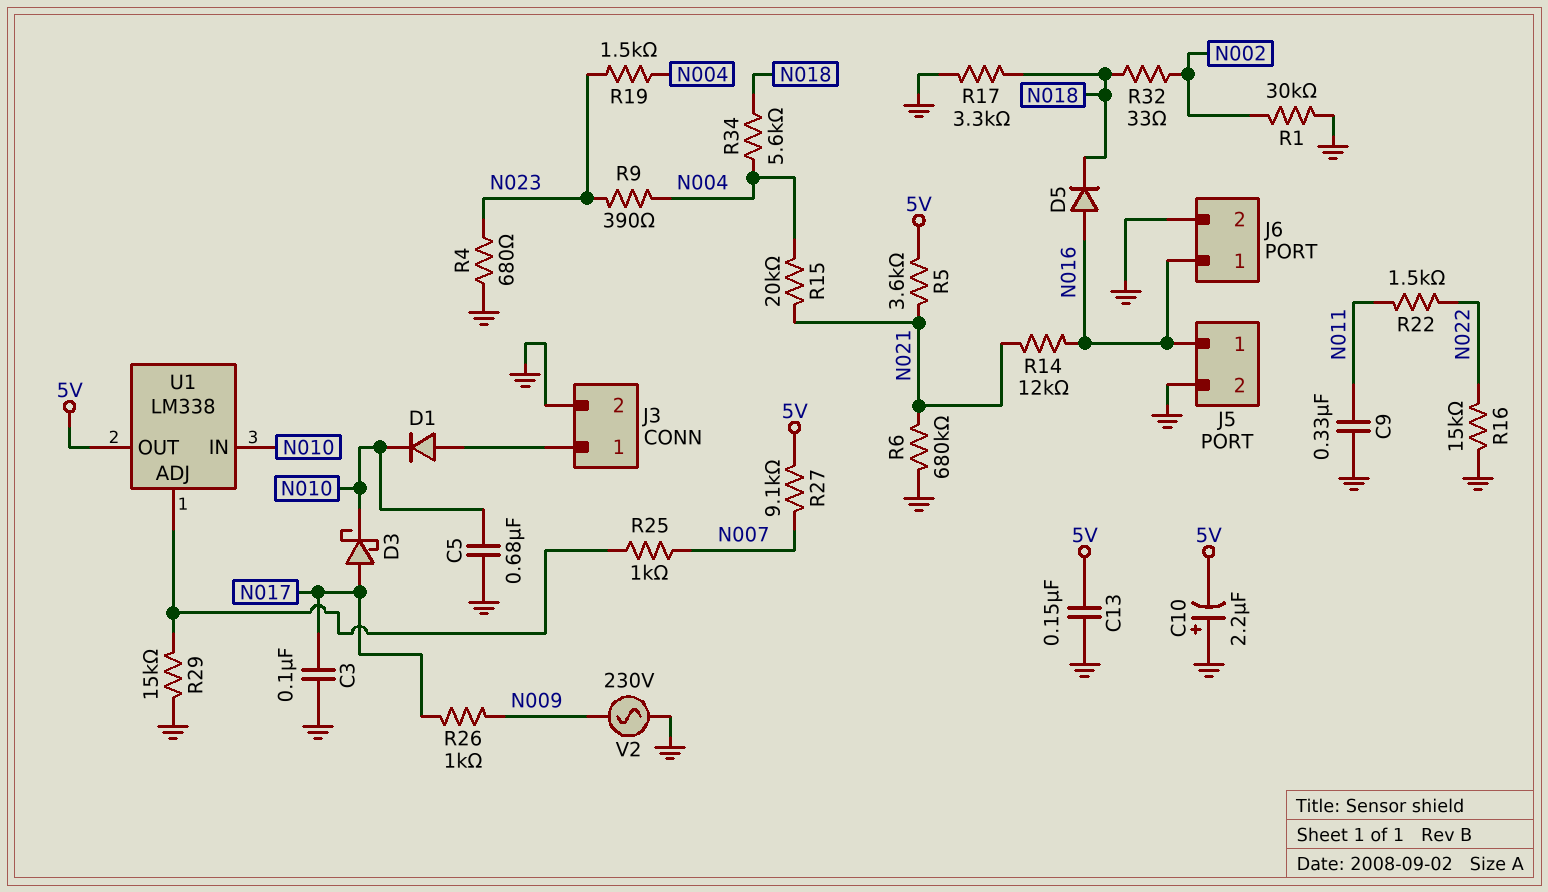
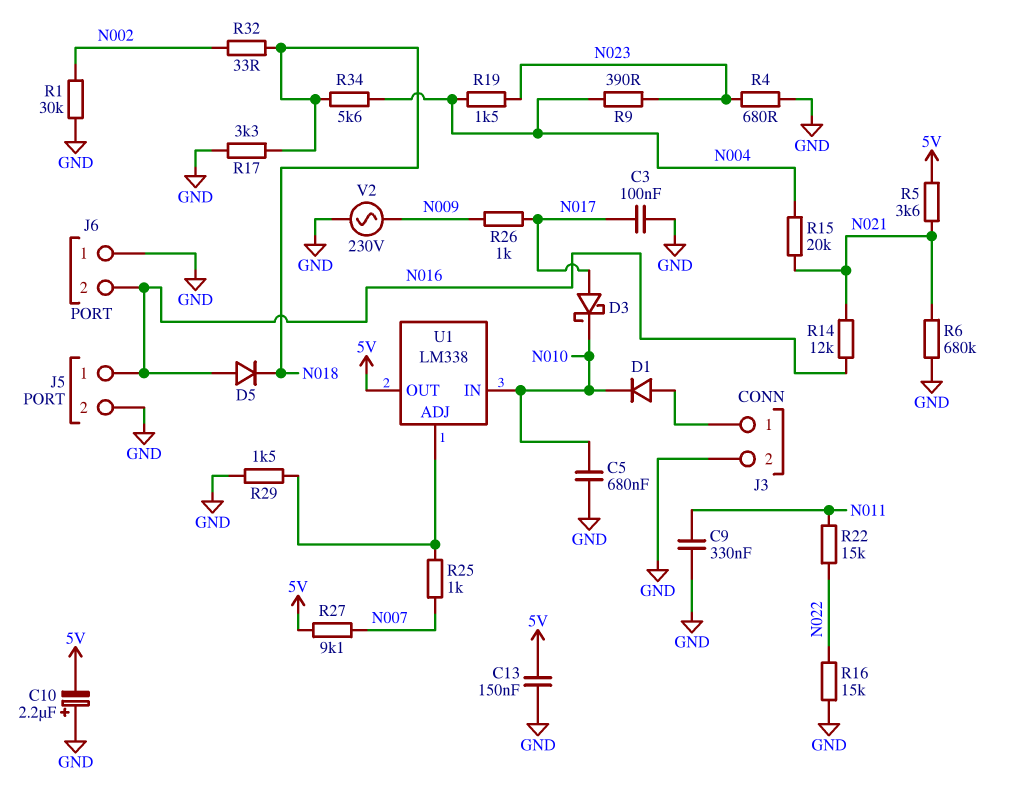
J6 pin 1: N016 -> GND
J6 pin 2: GND -> N016
R22: 1.5k (N011, N022) -> 15k (N011, N022)
R29: 15k (GND, U1/ADJ) -> 1.5k (GND, U1/ADJ)

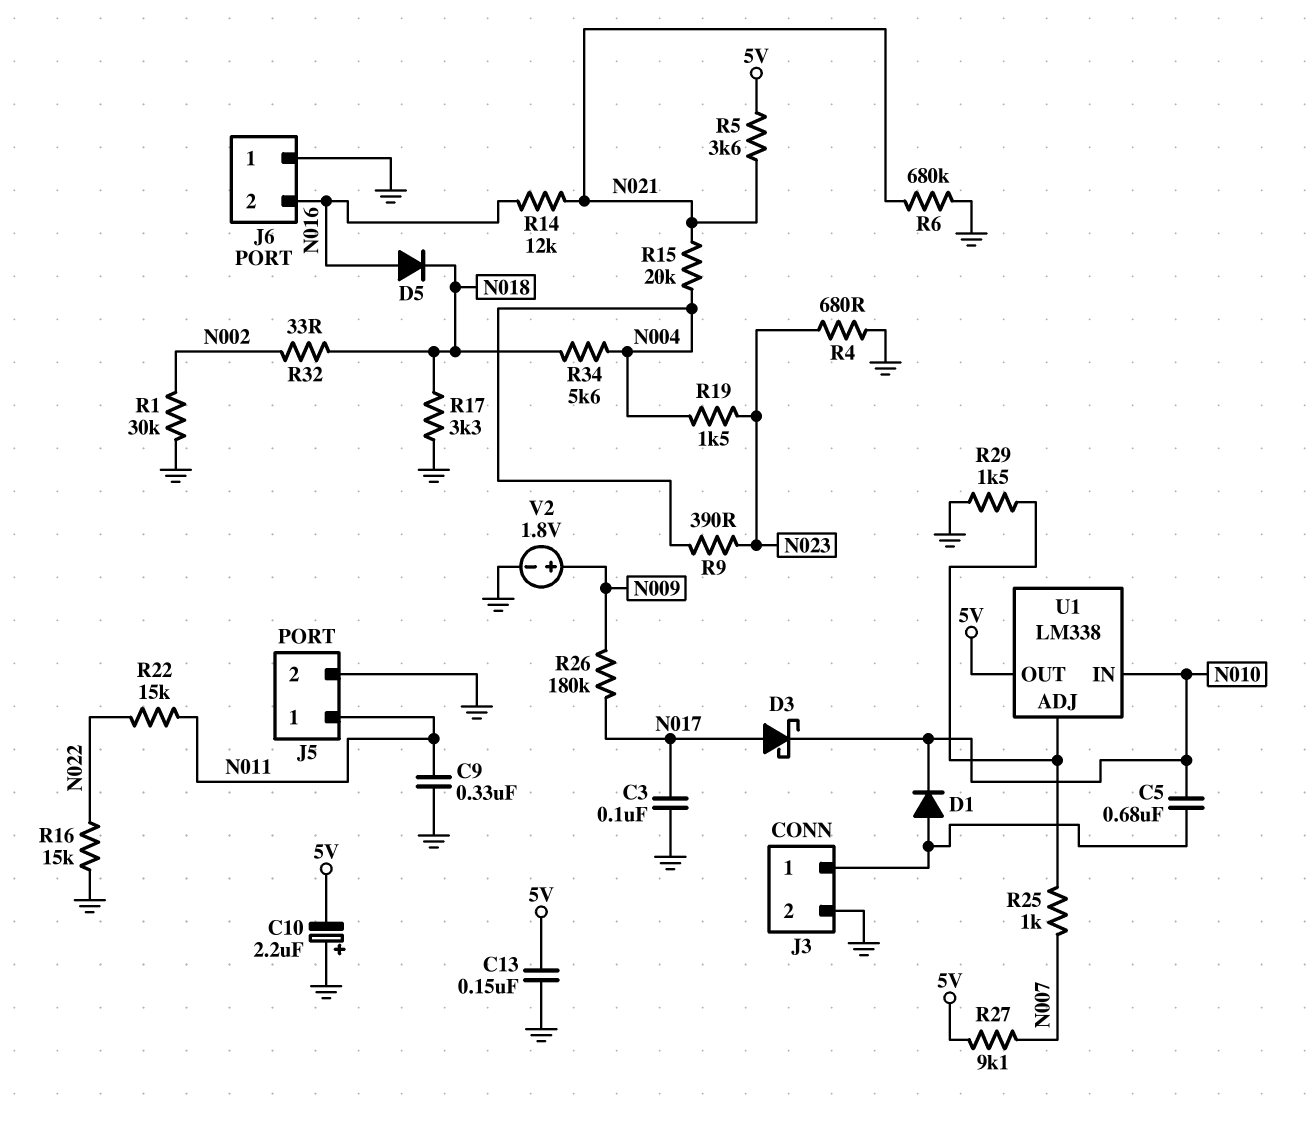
C5: 680nF (GND, N010) -> 680nF (J3/1, N010)
J5 pin 1: N016 -> N011
R26: 1k (N009, N017) -> 180k (N009, N017)
V2: AC 230V (GND, N009) -> 1.8V (plus N009, minus GND)

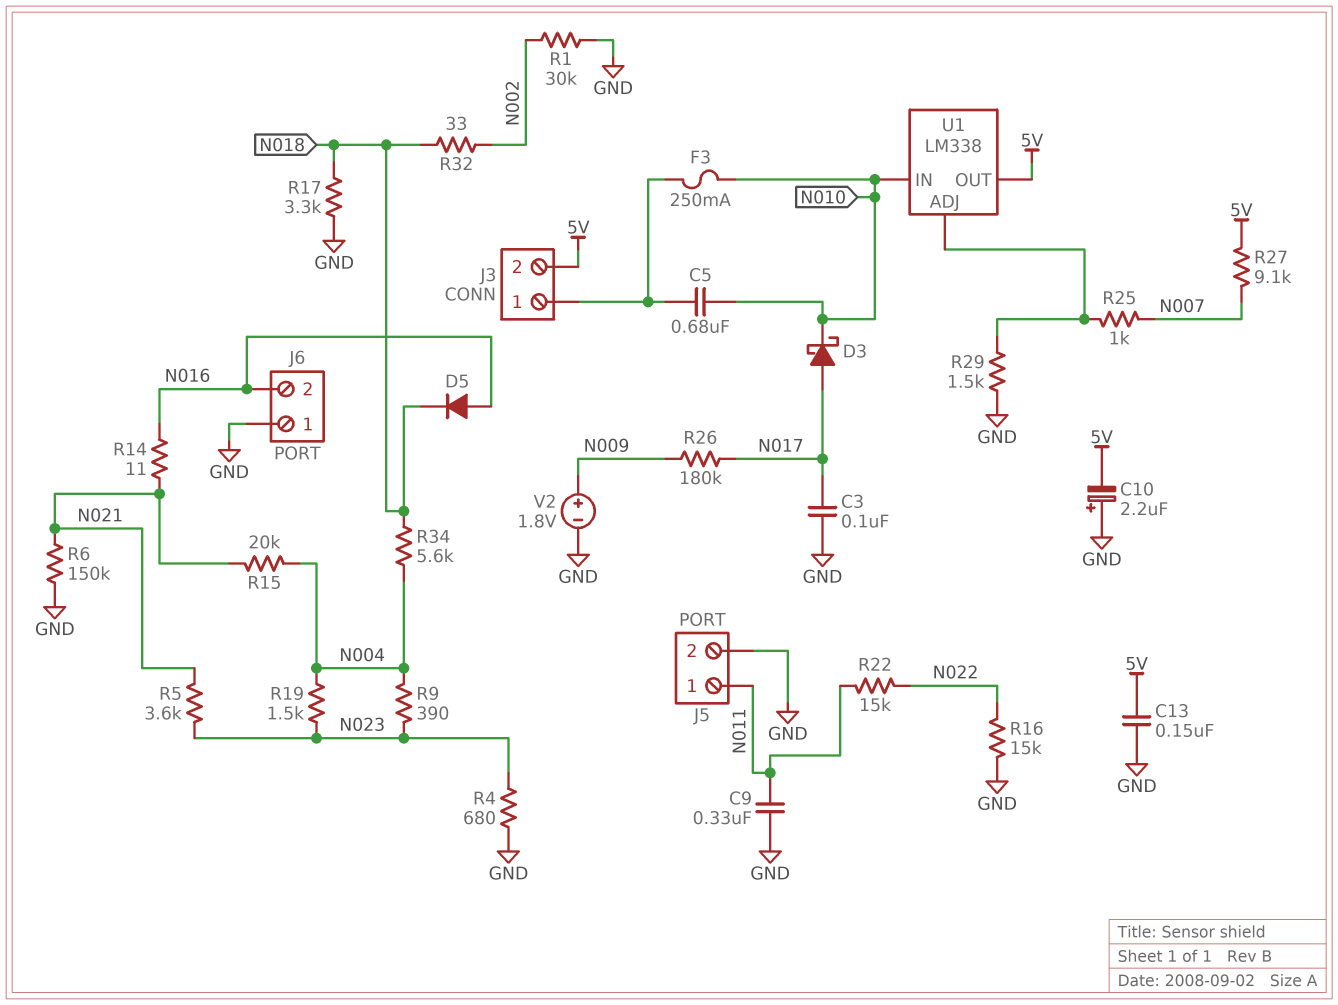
D1: diode (A J3/1, K N010) -> none
F3: none -> 250mA (J3/1, N010)
J3 pin 2: GND -> 5V
R5: 3.6k (5V, N021) -> 3.6k (N021, N023)
R6: 680k (GND, N021) -> 150k (GND, N021)
R14: 12k (N016, N021) -> 11 (N016, N021)

